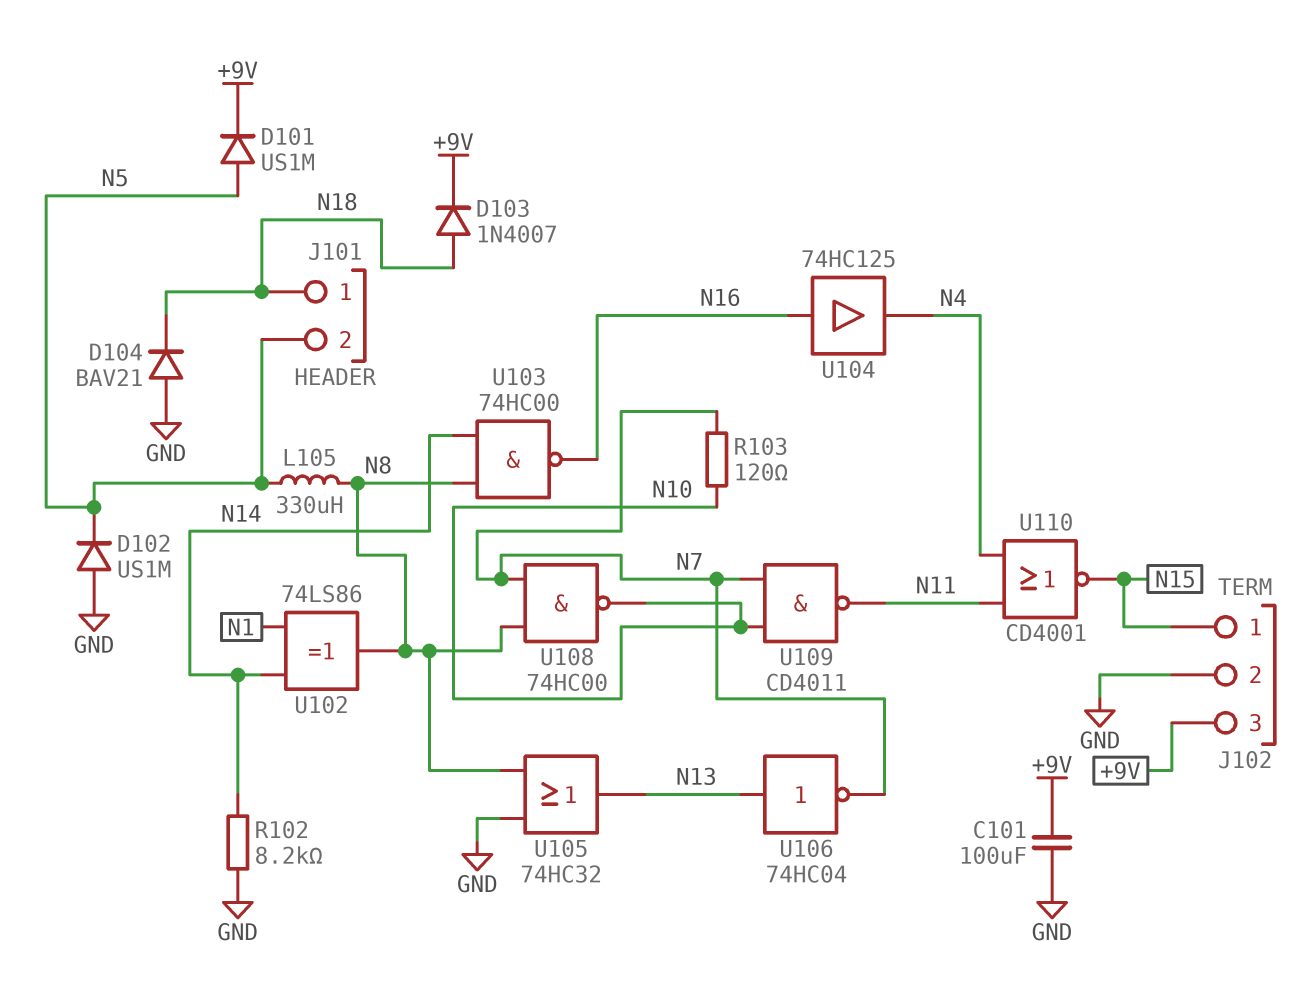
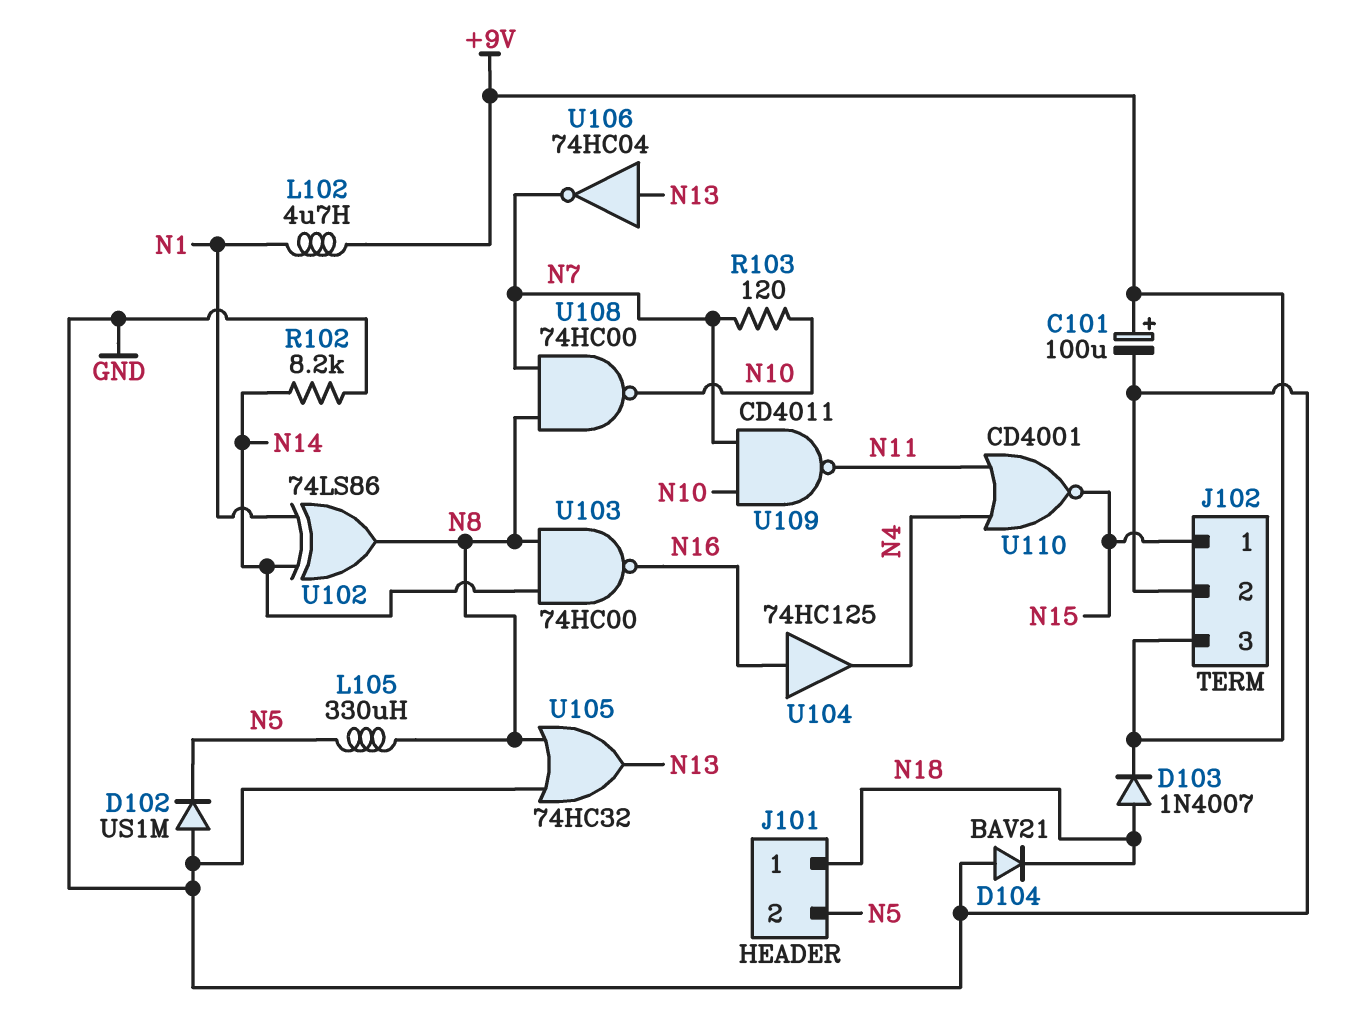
C101: 100uF (+9V, GND) -> 100uF (plus +9V, minus GND)
D101: diode US1M (A N5, K +9V) -> none
L102: none -> 4.7uH (+9V, N1)

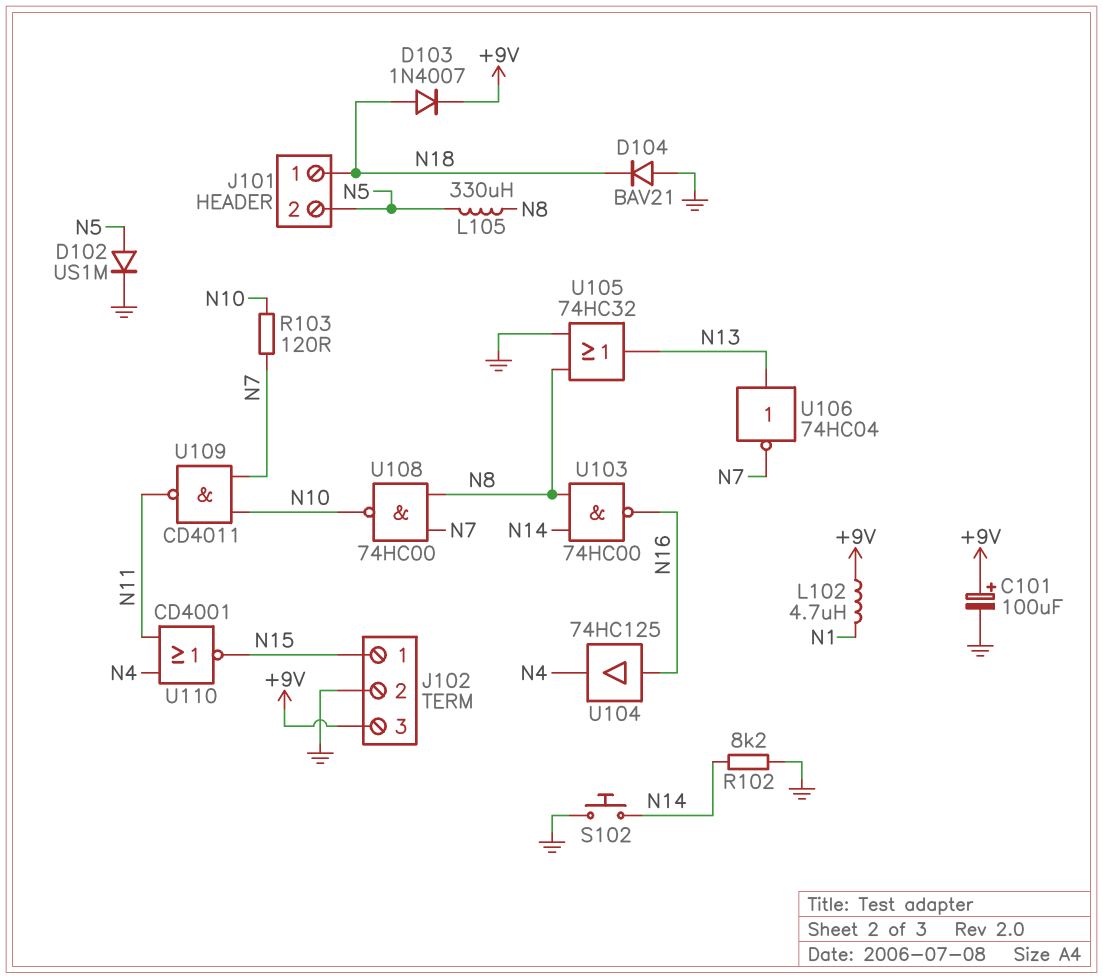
D102: diode US1M (A GND, K N5) -> diode US1M (A N5, K GND)
S102: none -> button (GND, N14)
U102: XOR 74LS86 (in N1, in N14, out N8) -> none

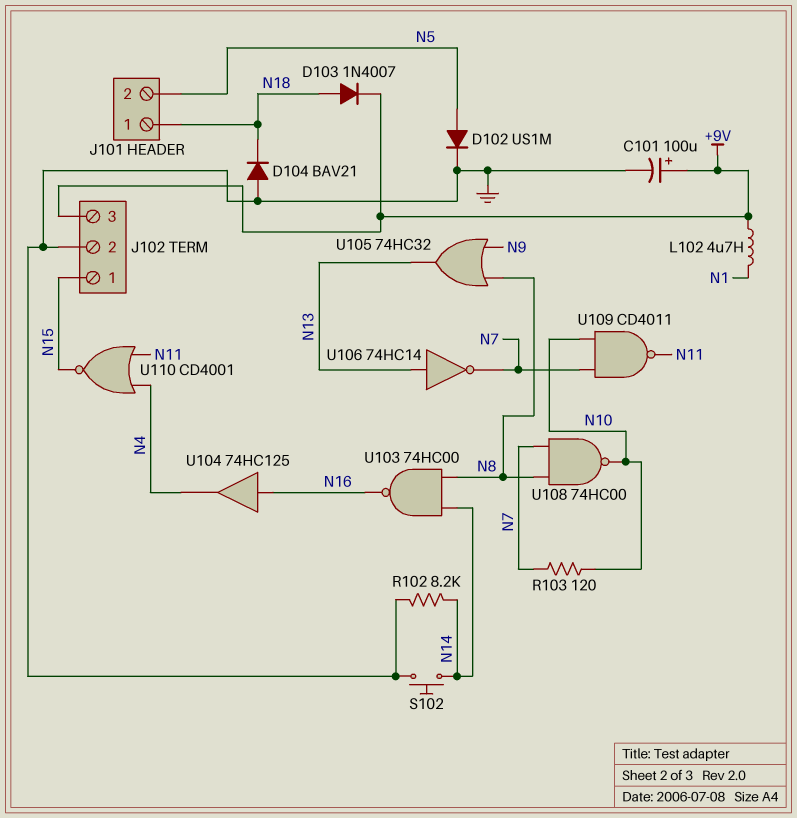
L105: 330uH (N5, N8) -> none
U105: OR 74HC32 (in GND, in N8, out N13) -> OR 74HC32 (in N8, in N9, out N13)
U106: NOT 74HC04 (in N13, out N7) -> NOT 74HC14 (in N13, out N7)

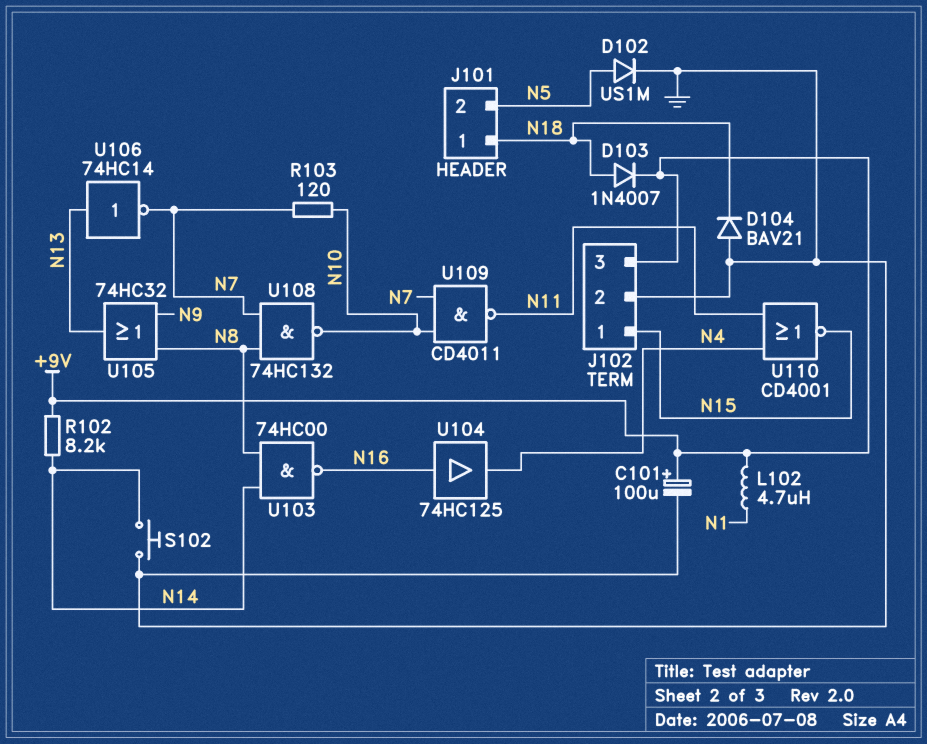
R102: 8.2k (GND, N14) -> 8.2k (+9V, N14)
U108: NAND 74HC00 (in N7, in N8, out N10) -> NAND 74HC132 (in N7, in N8, out N10)

